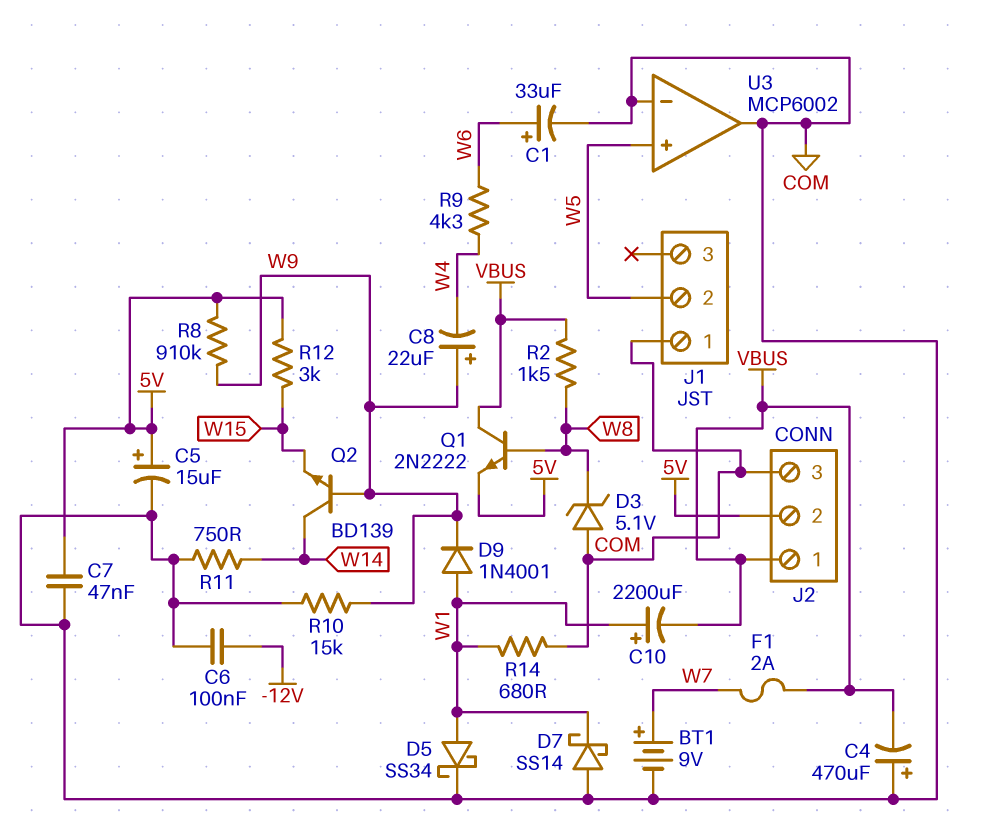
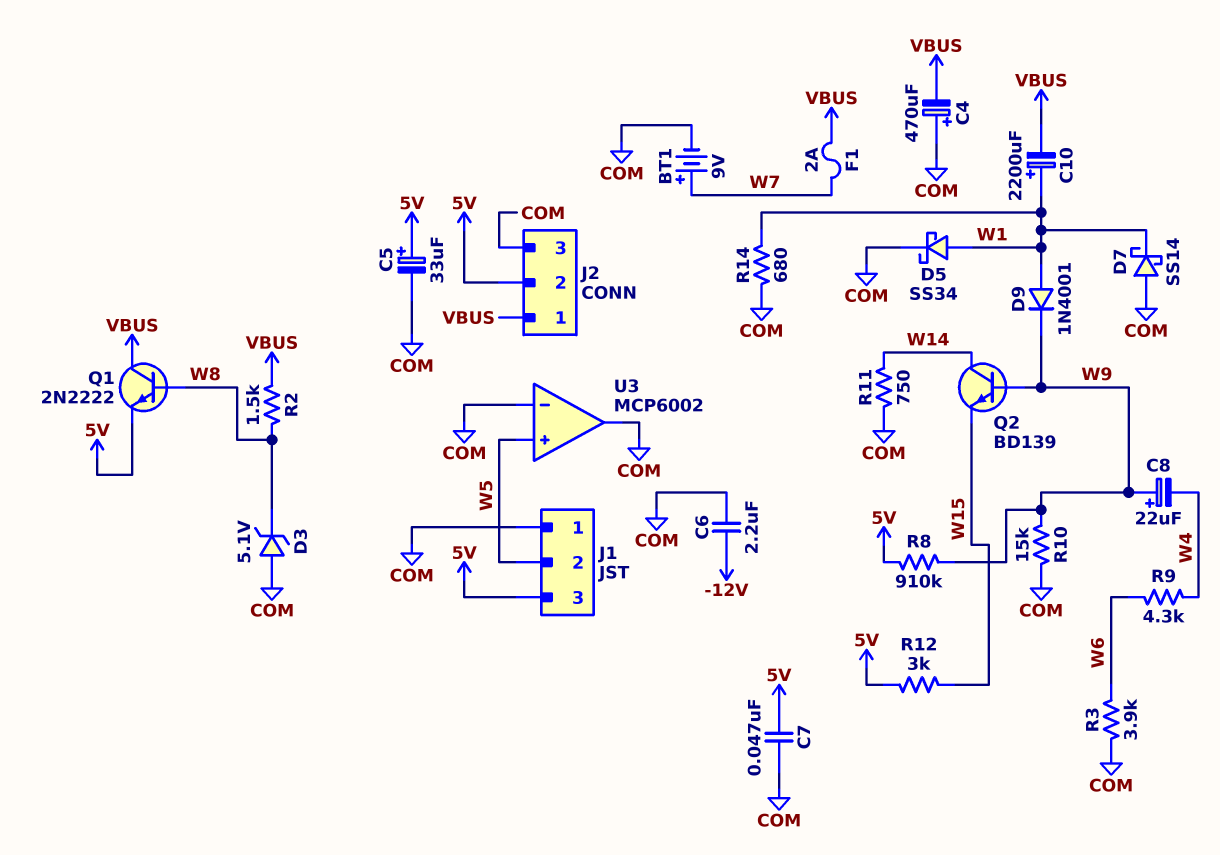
C1: 33uF (plus W6, minus COM) -> none
C5: 15uF (plus 5V, minus COM) -> 33uF (plus 5V, minus COM)
C6: 100nF (-12V, COM) -> 2.2uF (-12V, COM)
J1 pin 3: none -> 5V
R3: none -> 3.9k (COM, W6)

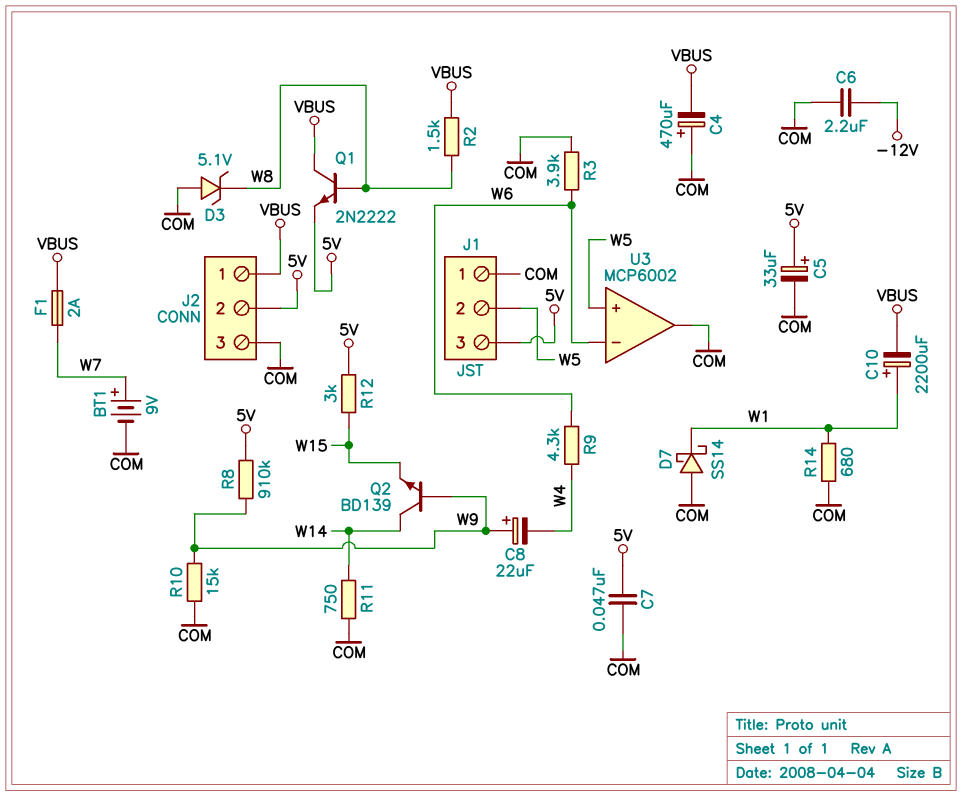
D5: schottky SS34 (A W1, K COM) -> none
D9: diode 1N4001 (A W1, K W9) -> none
U3 pin in-: COM -> W6

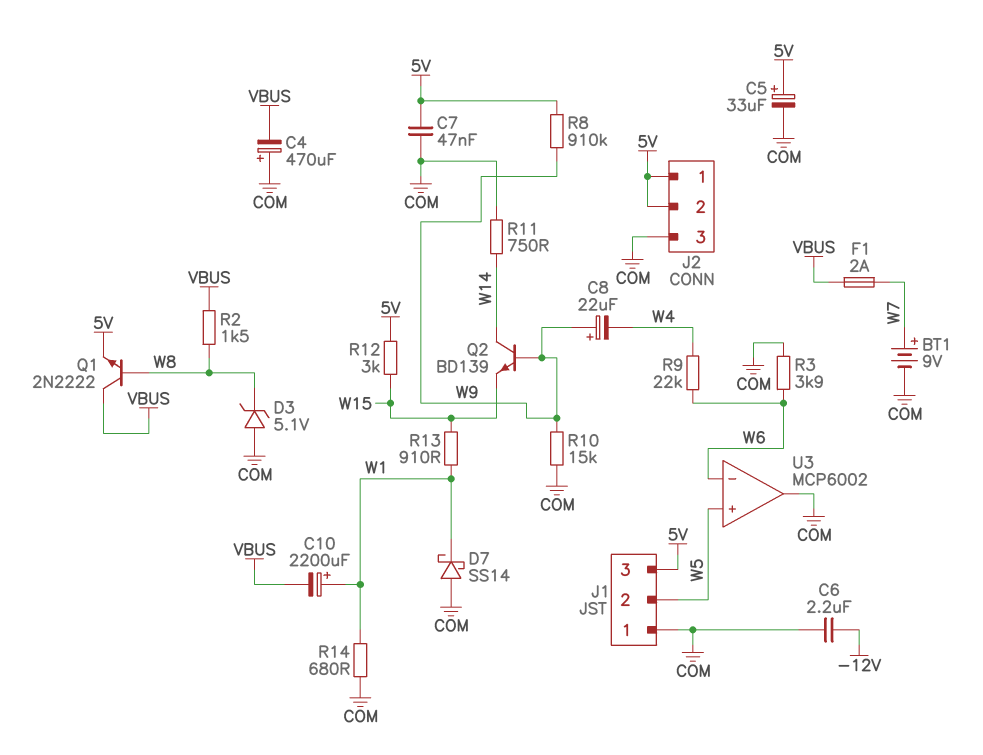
J2 pin 1: VBUS -> 5V
R9: 4.3k (W4, W6) -> 22k (W4, W6)
R13: none -> 910 (W1, W15)

